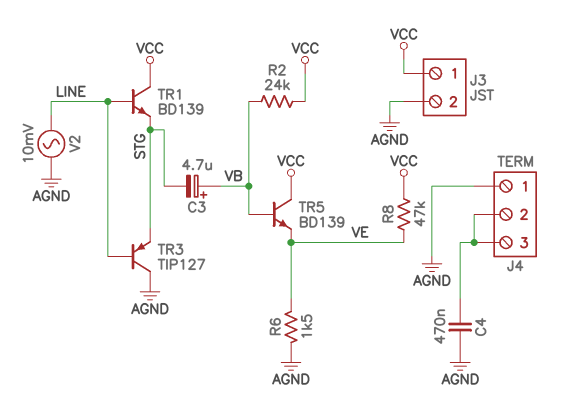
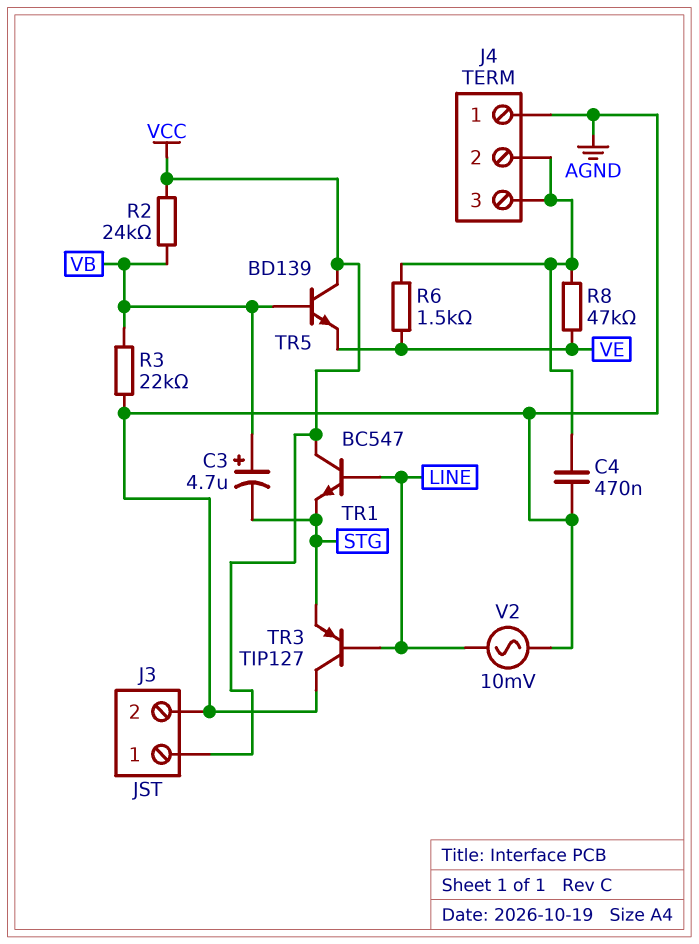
R3: none -> 22k (AGND, VB)
R6: 1.5k (AGND, VE) -> 1.5k (J4/2, VE)
R8: 47k (VCC, VE) -> 47k (J4/2, VE)
TR1: NPN BD139 (B LINE, C VCC, E STG) -> NPN BC547 (B LINE, C VCC, E STG)

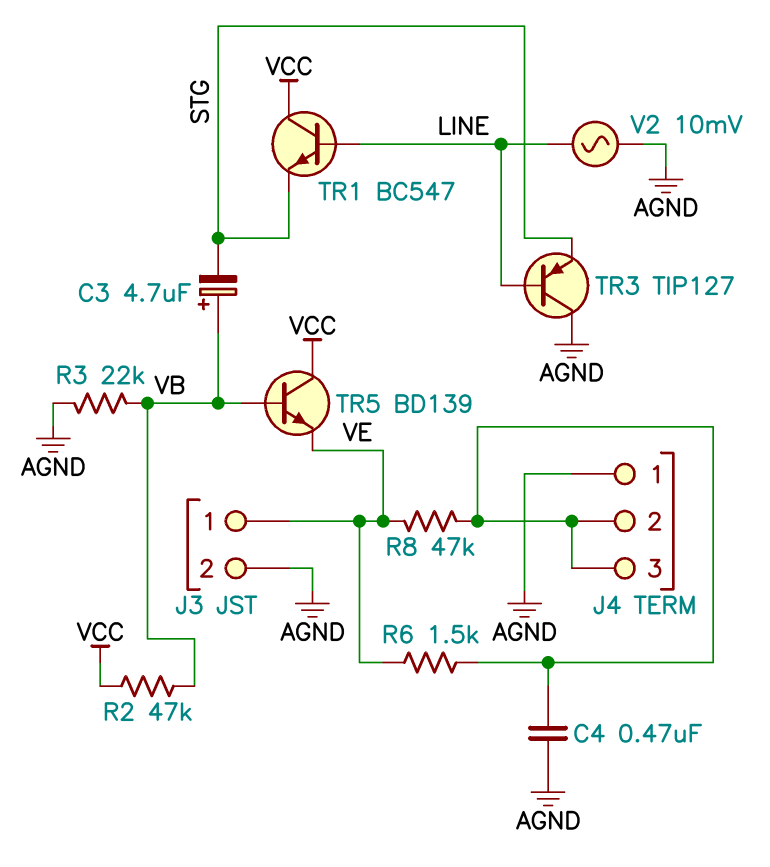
J3 pin 1: VCC -> VE
R2: 24k (VB, VCC) -> 47k (VB, VCC)

